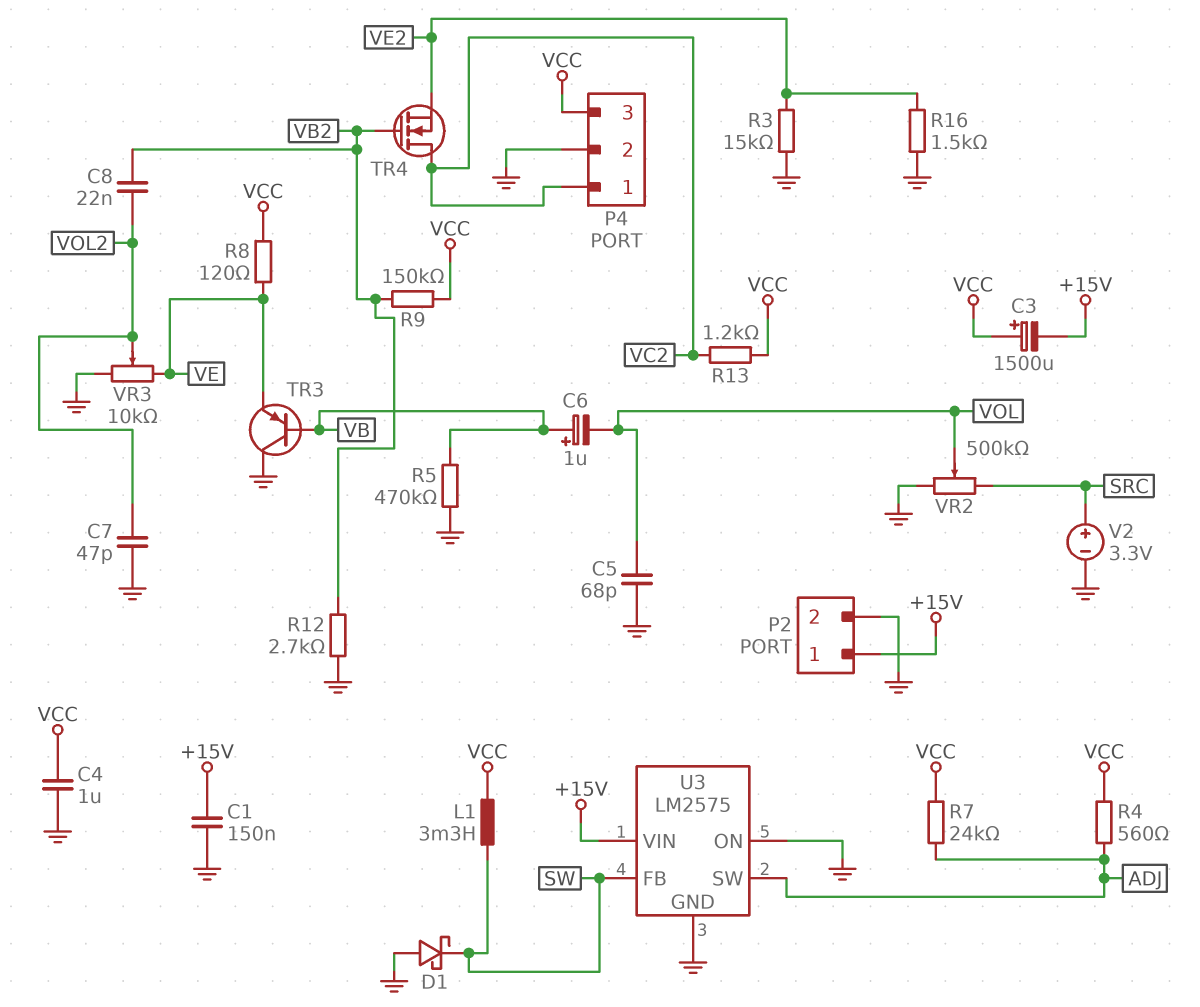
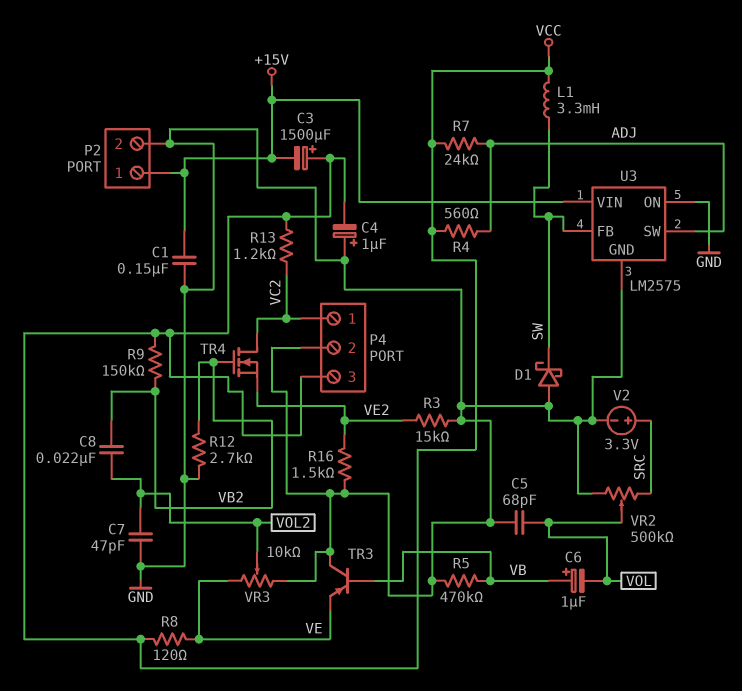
C4: 1uF (GND, VCC) -> 1uF (plus GND, minus VCC)

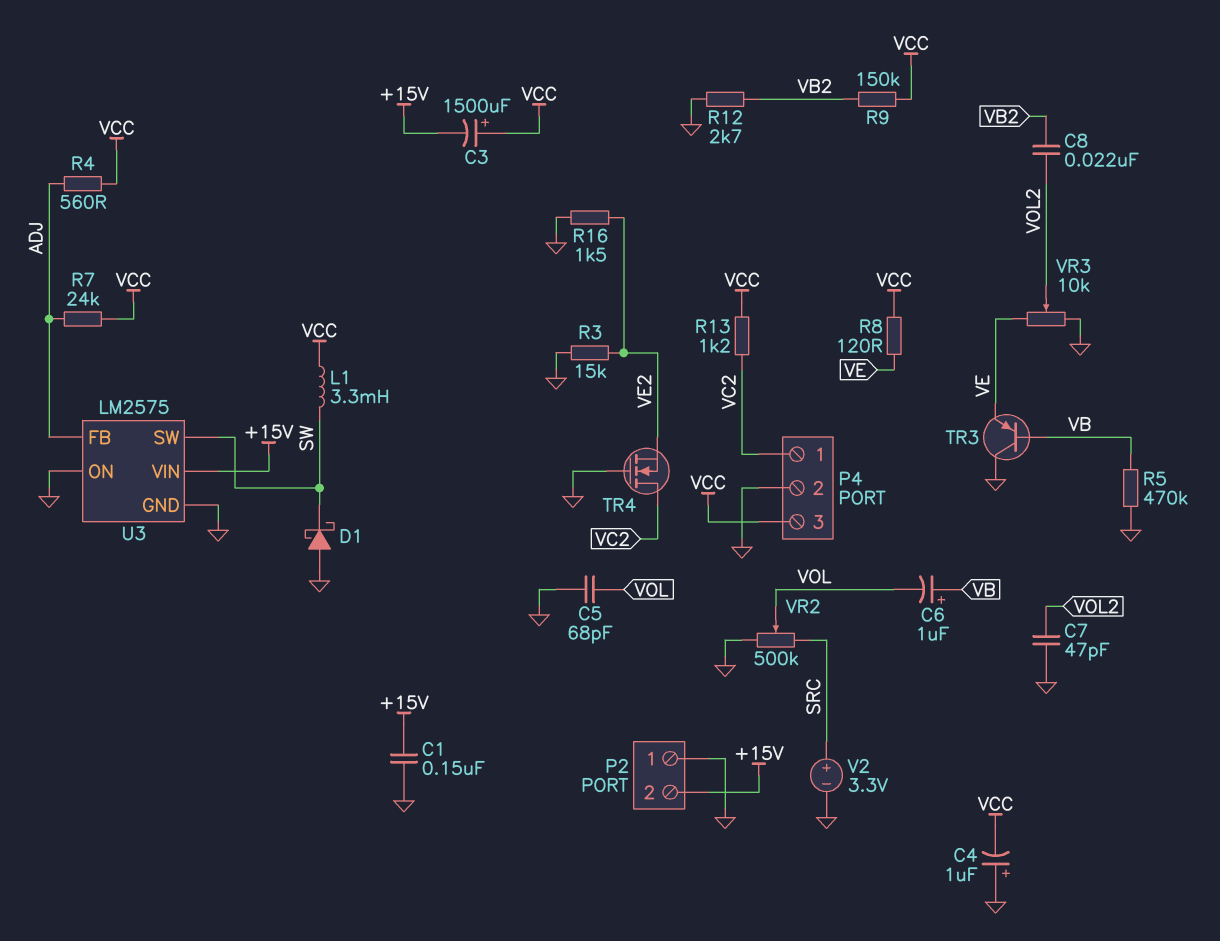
P2 pin 1: +15V -> GND
P2 pin 2: GND -> +15V
TR4: NMOS (G VB2, D VC2, S VE2) -> NMOS (G GND, D VC2, S VE2)
U3 pin FB: SW -> ADJ
U3 pin SW: ADJ -> SW

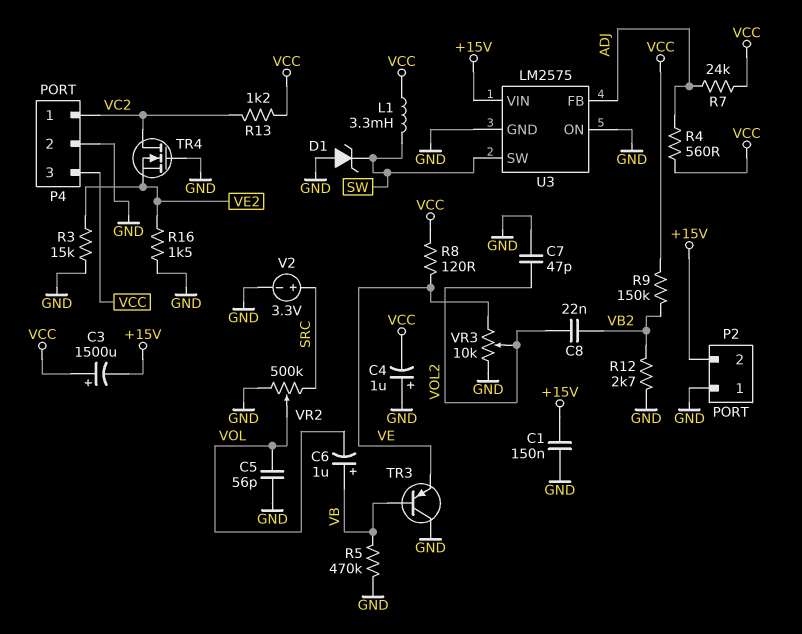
C5: 68pF (GND, VOL) -> 56pF (GND, VOL)
D1: schottky (A GND, K SW) -> zener (A GND, K SW)

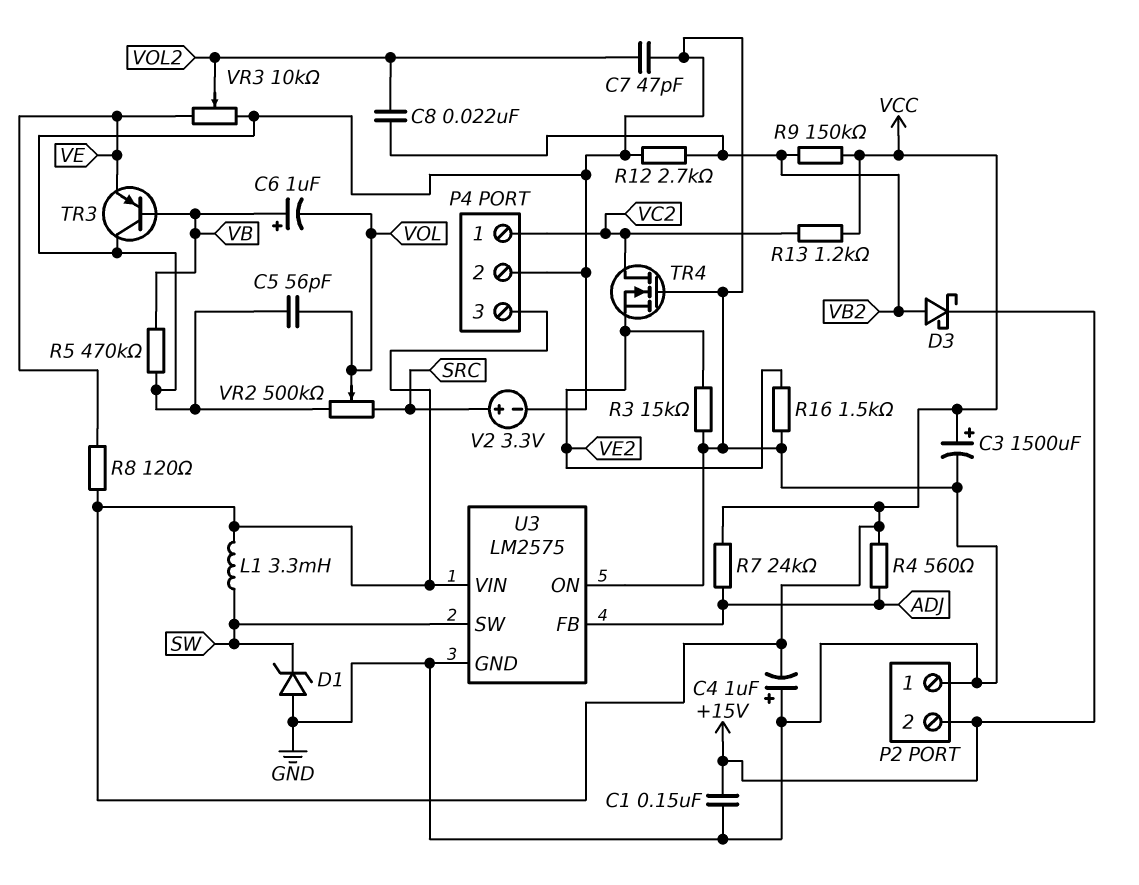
C3: 1500uF (plus VCC, minus +15V) -> 1500uF (plus VCC, minus GND)
D3: none -> schottky (A VB2, K +15V)
U3 pin VIN: +15V -> VCC

